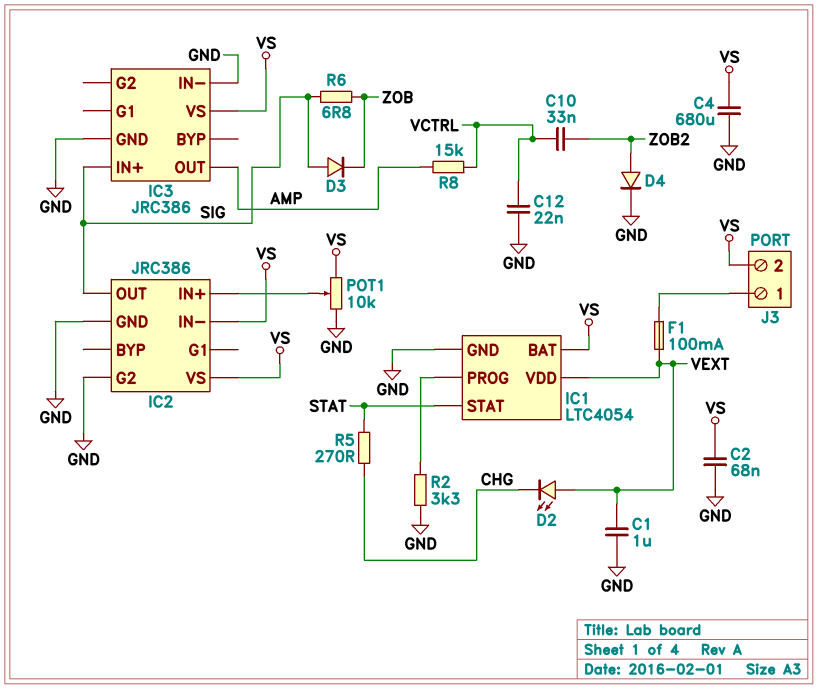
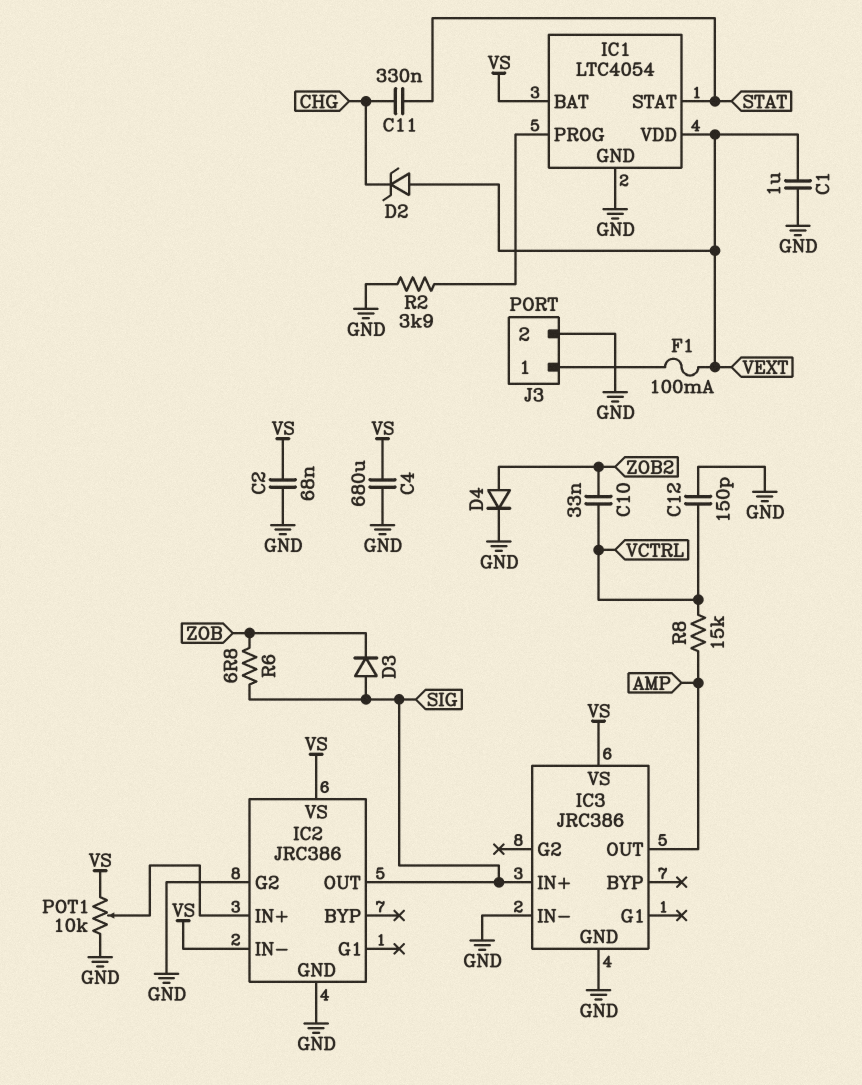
C11: none -> 330nF (CHG, STAT)
C12: 22nF (GND, VCTRL) -> 150pF (GND, VCTRL)
D2: LED (A VEXT, K CHG) -> zener (A VEXT, K CHG)
J3 pin 2: VS -> GND
R2: 3.3k (GND, IC1/PROG) -> 3.9k (GND, IC1/PROG)
R5: 270 (CHG, STAT) -> none

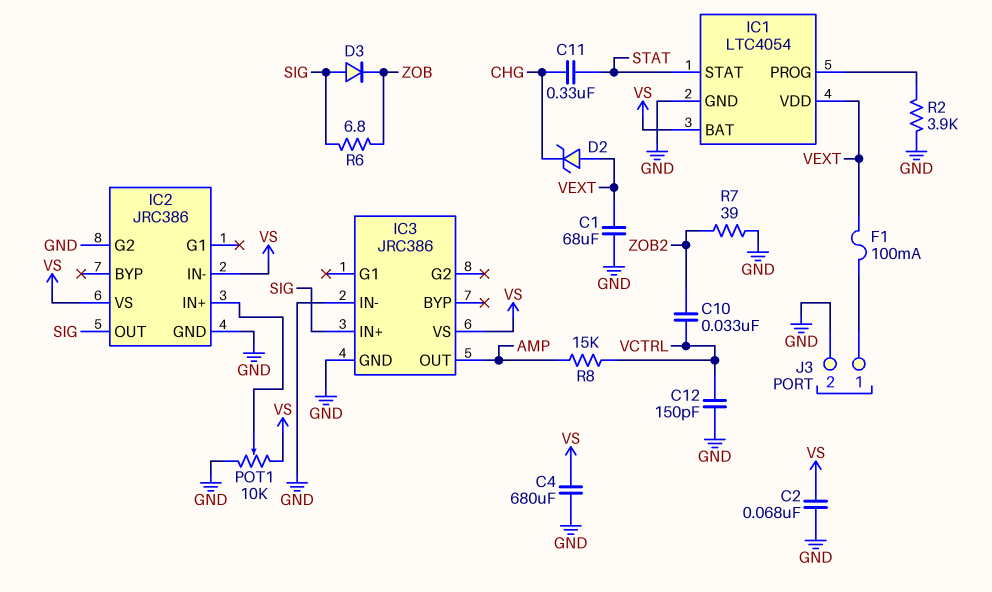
C1: 1uF (GND, VEXT) -> 68uF (GND, VEXT)
D4: diode (A ZOB2, K GND) -> none
R7: none -> 39 (GND, ZOB2)

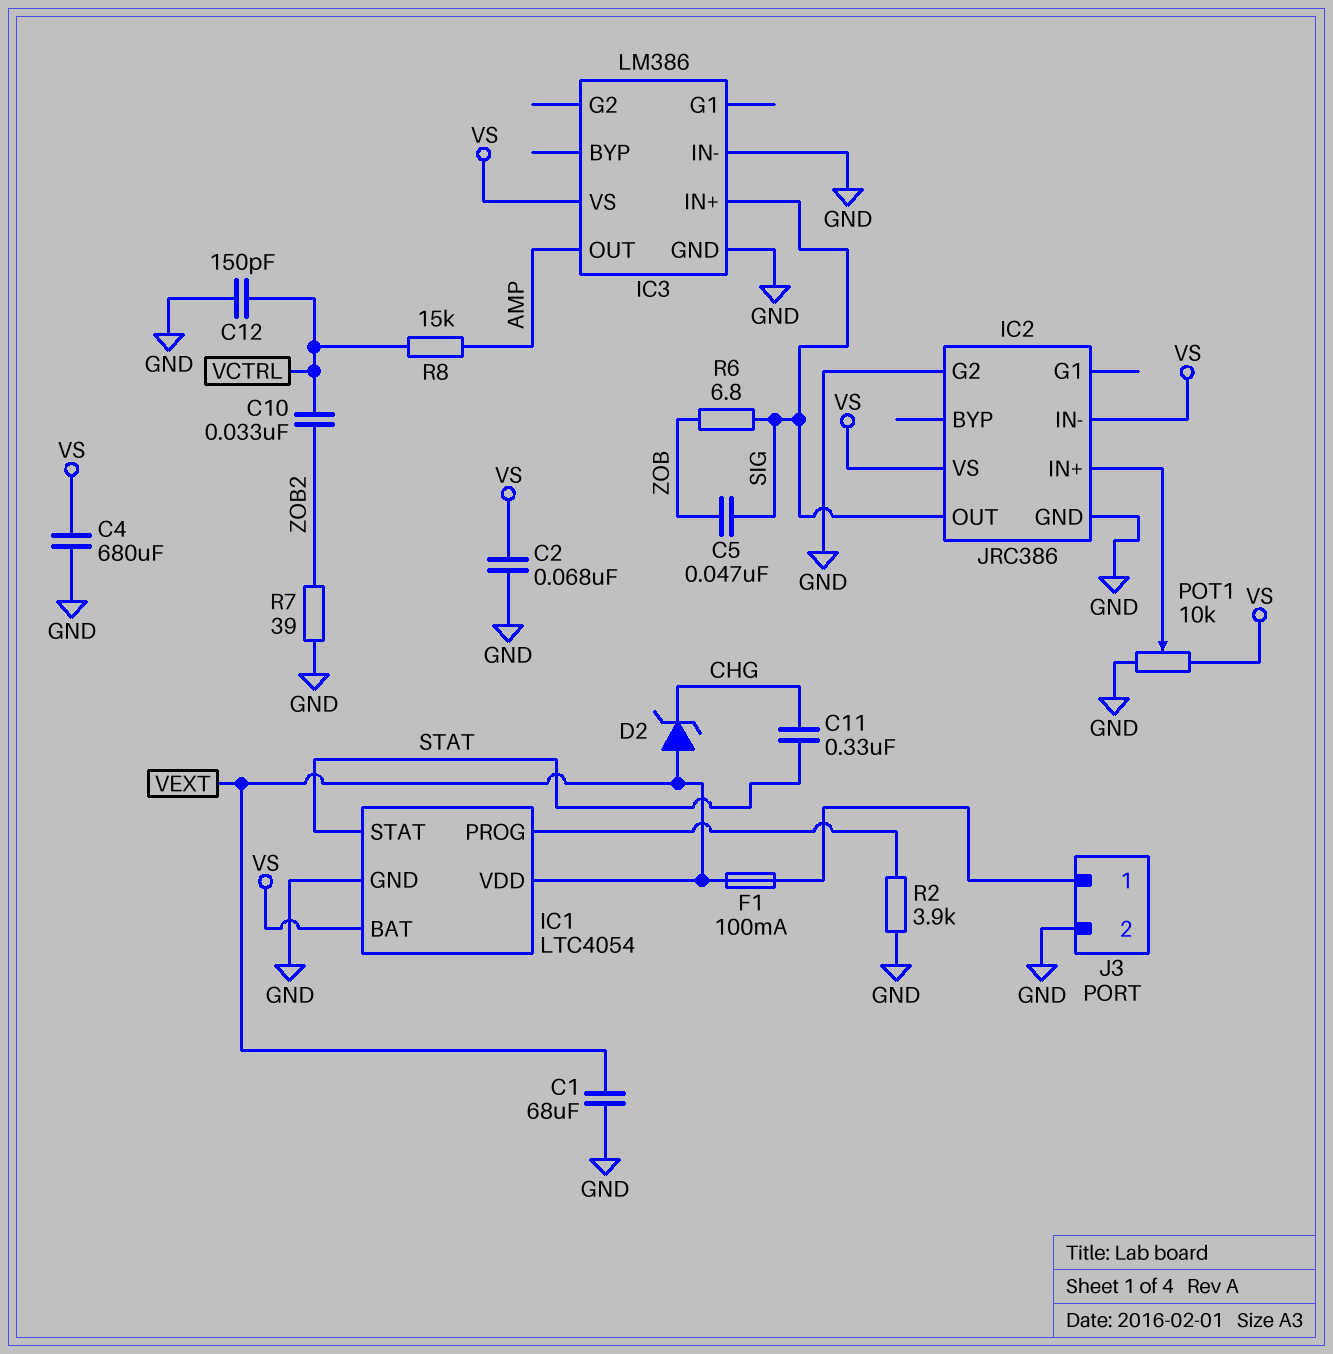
C5: none -> 47nF (SIG, ZOB)
D3: diode (A SIG, K ZOB) -> none
IC3: JRC386 -> LM386

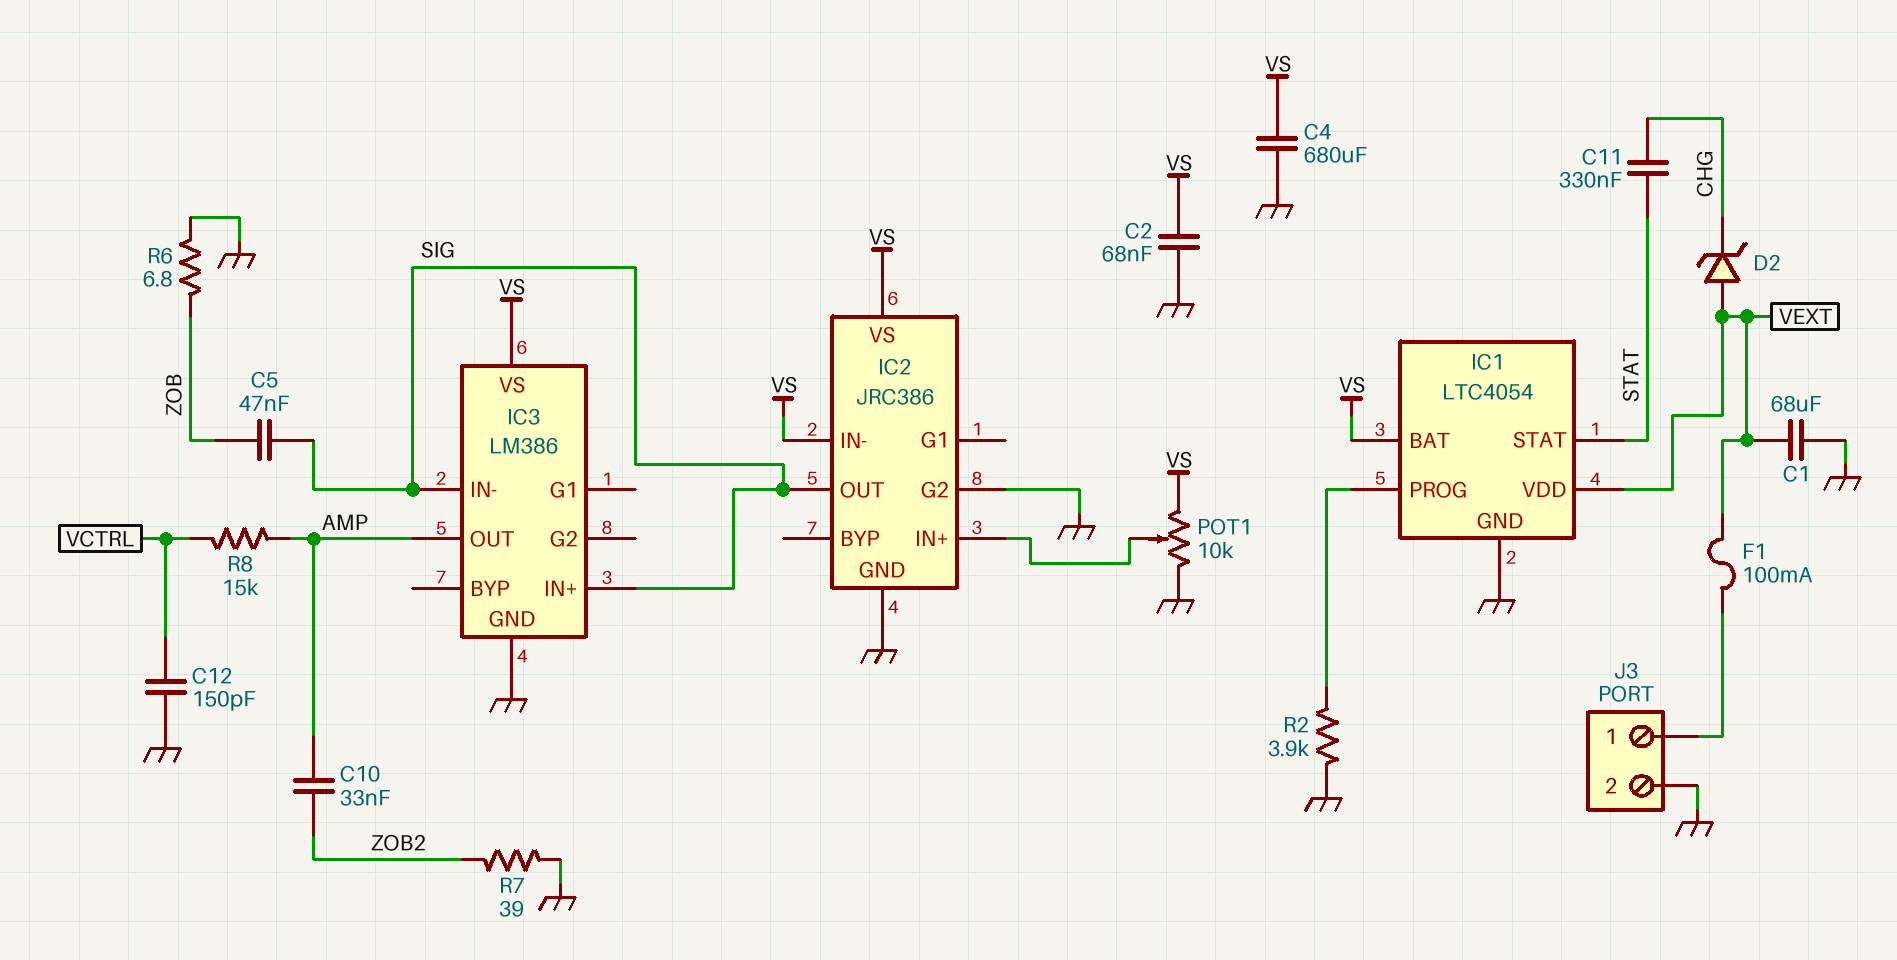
C10: 33nF (VCTRL, ZOB2) -> 33nF (AMP, ZOB2)
IC3 pin IN-: GND -> SIG
R6: 6.8 (SIG, ZOB) -> 6.8 (GND, ZOB)

